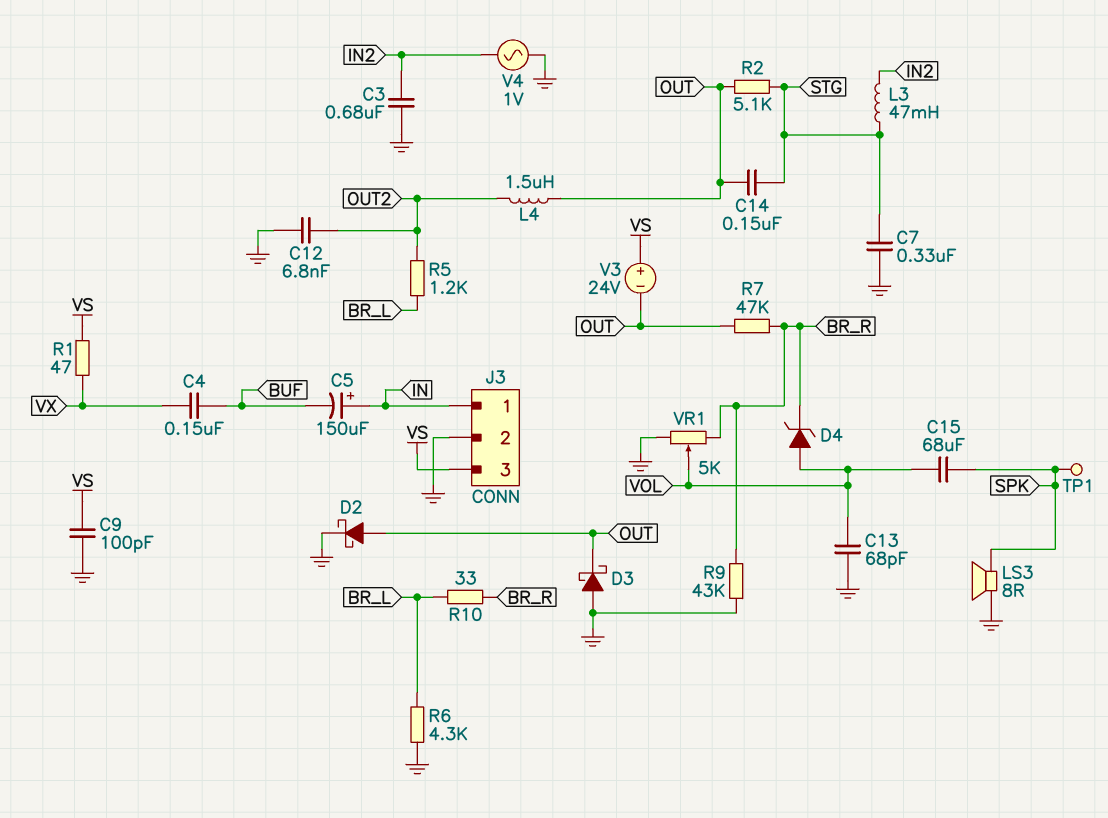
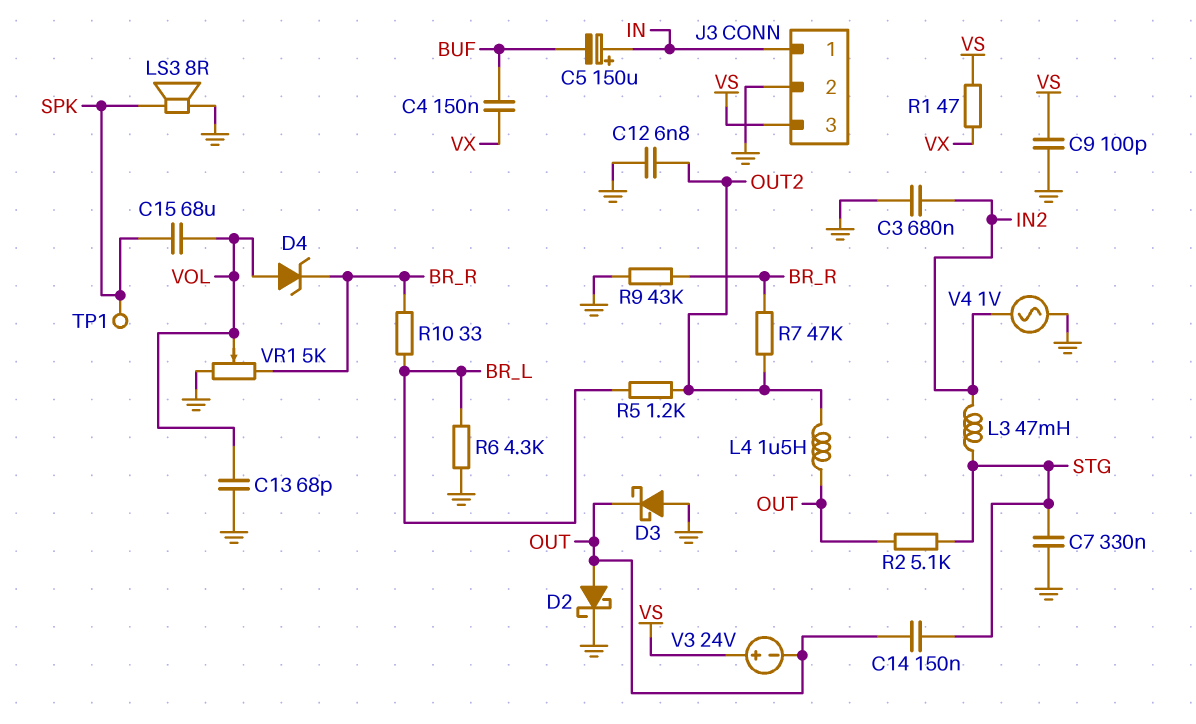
R7: 47k (BR_R, OUT) -> 47k (BR_R, OUT2)

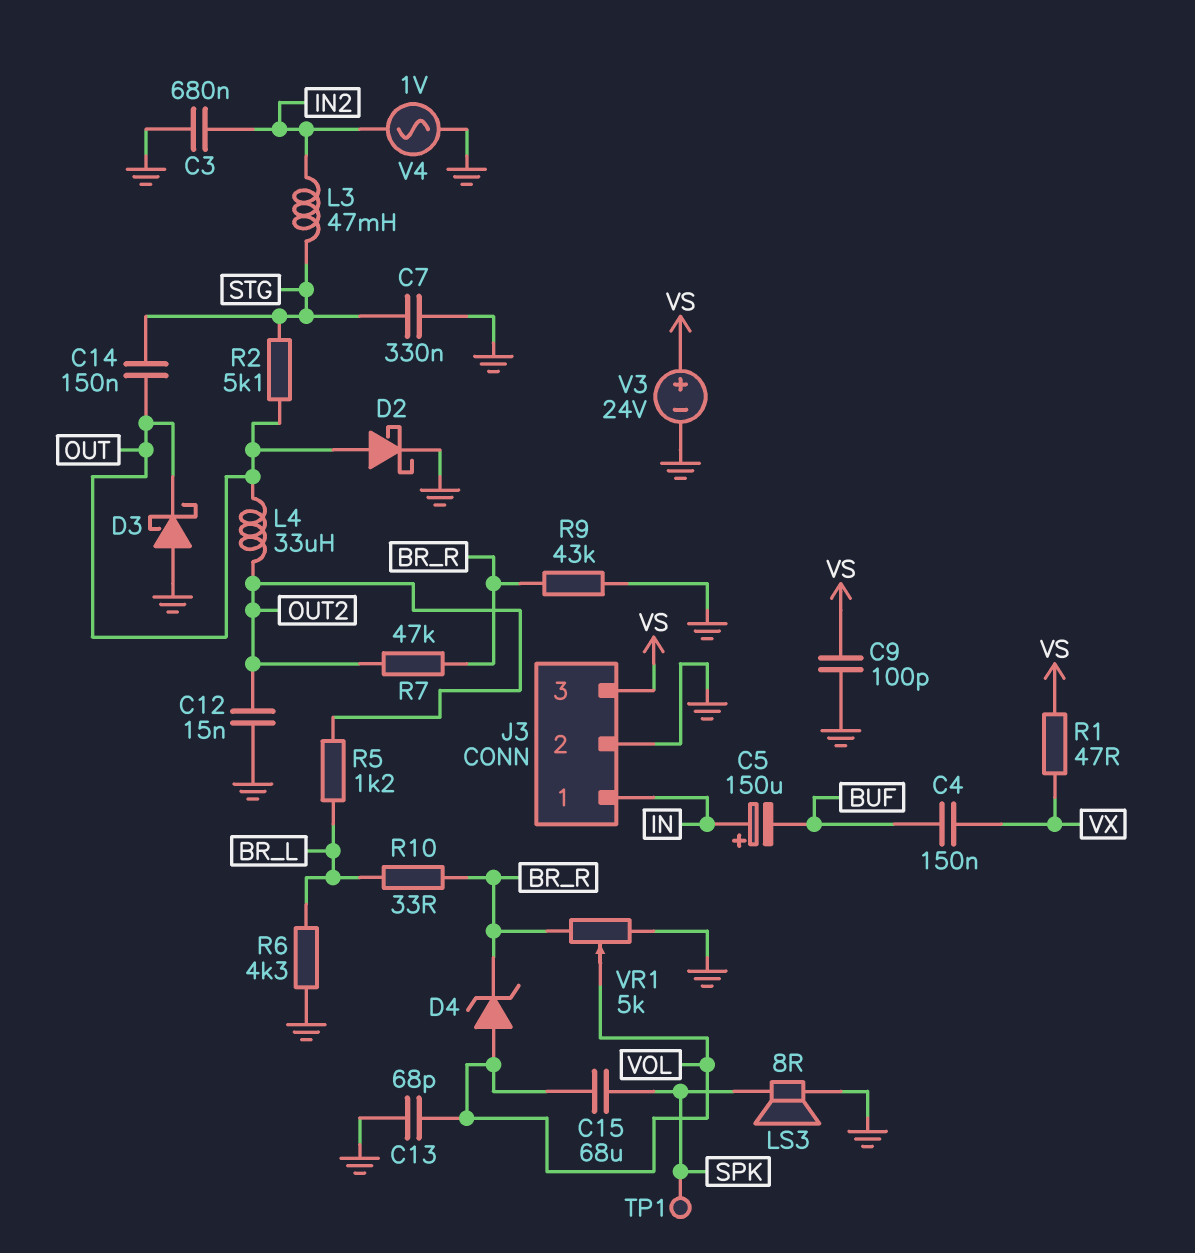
C12: 6.8nF (GND, OUT2) -> 15nF (GND, OUT2)
L4: 1.5uH (OUT, OUT2) -> 33uH (OUT, OUT2)
V3: 24V (plus VS, minus OUT) -> 24V (plus VS, minus GND)

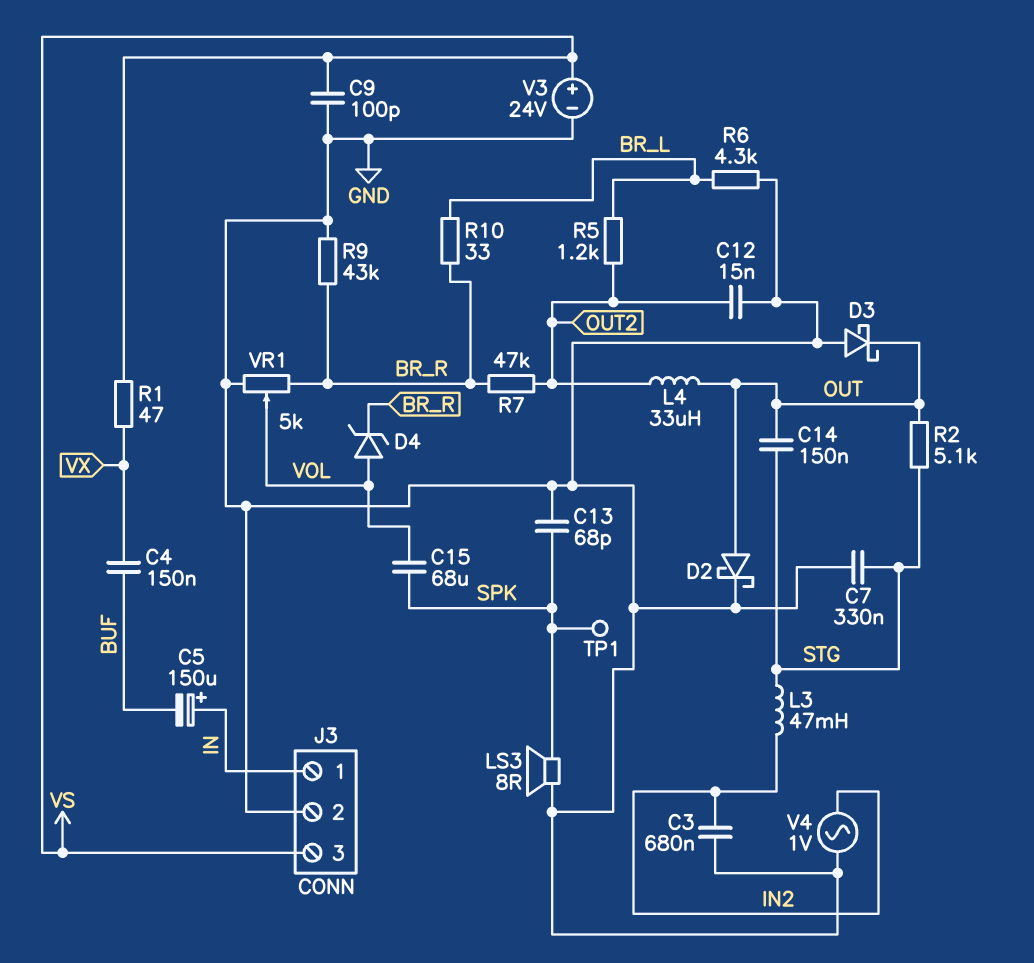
C13: 68pF (GND, VOL) -> 68pF (GND, SPK)

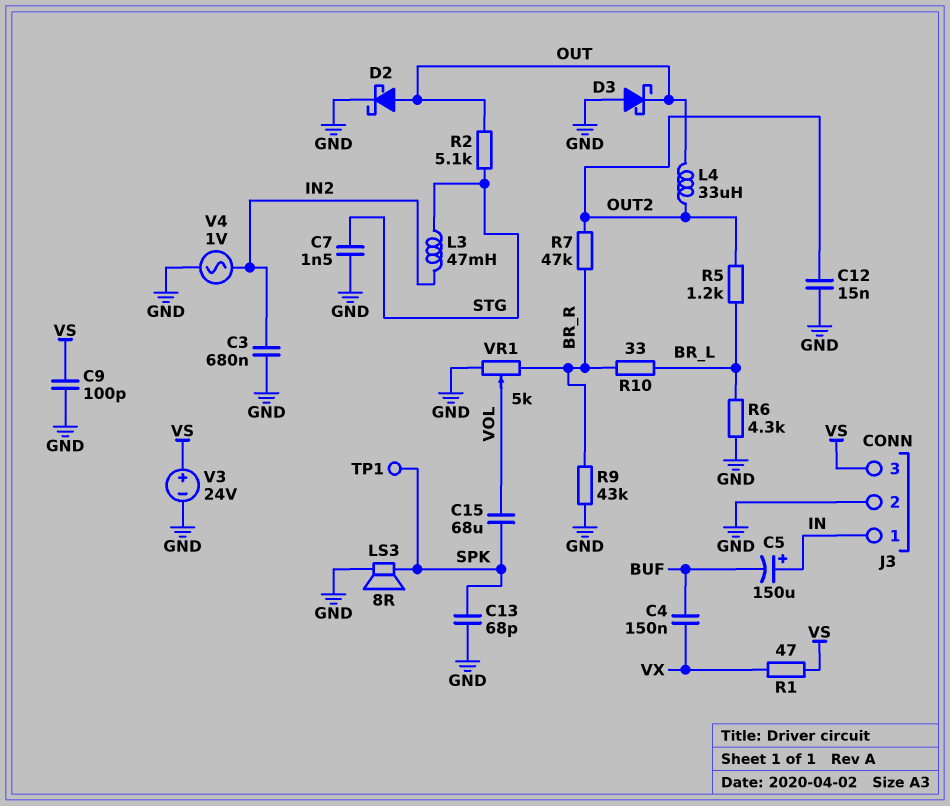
C7: 330nF (GND, STG) -> 1.5nF (GND, STG)
C14: 150nF (OUT, STG) -> none
D4: zener (A VOL, K BR_R) -> none

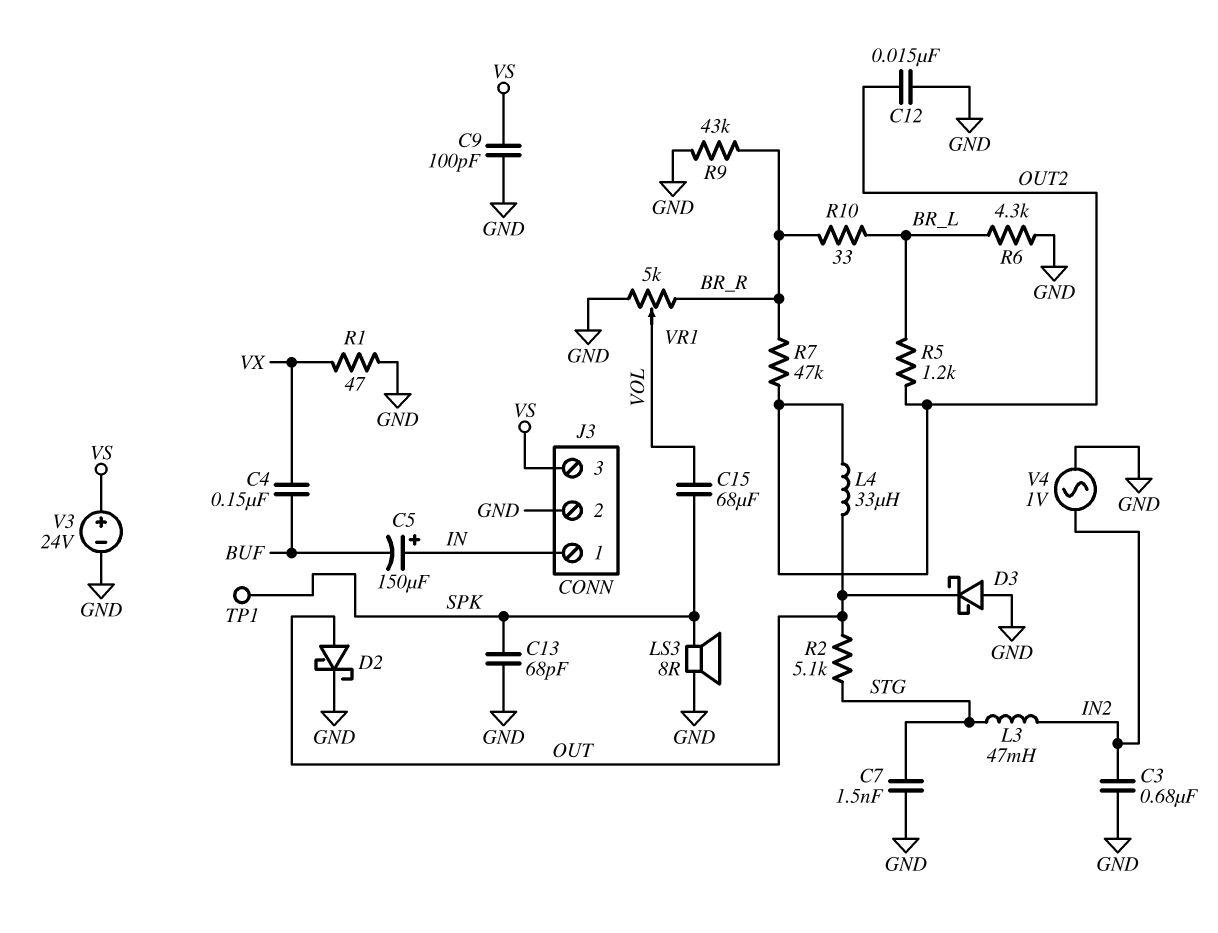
R1: 47 (VS, VX) -> 47 (GND, VX)

